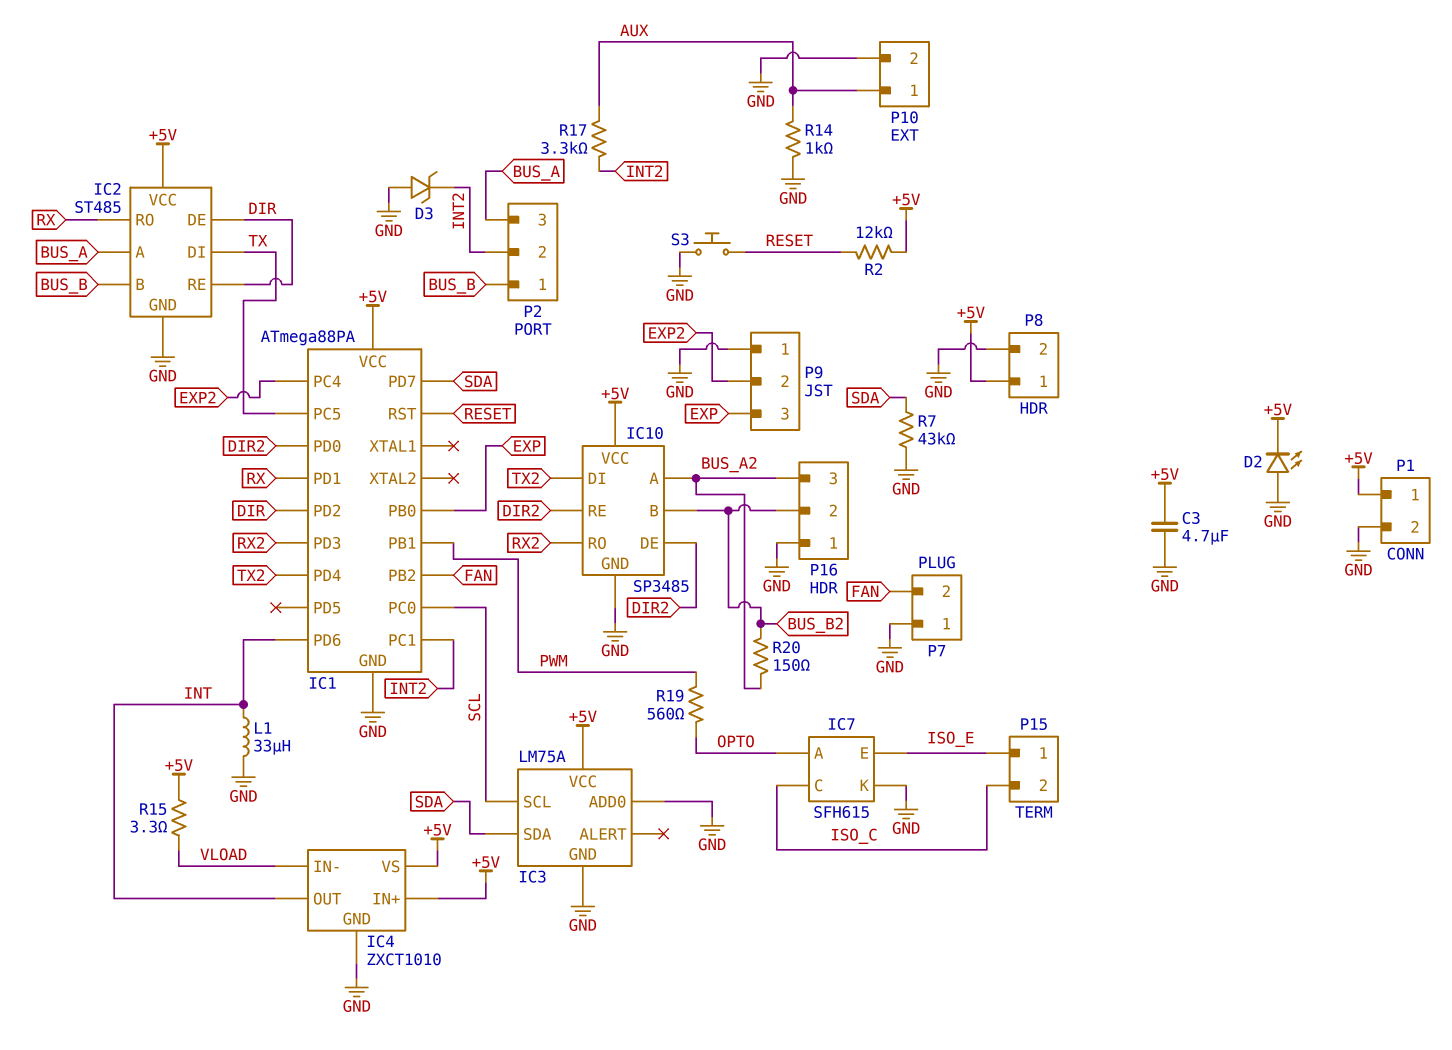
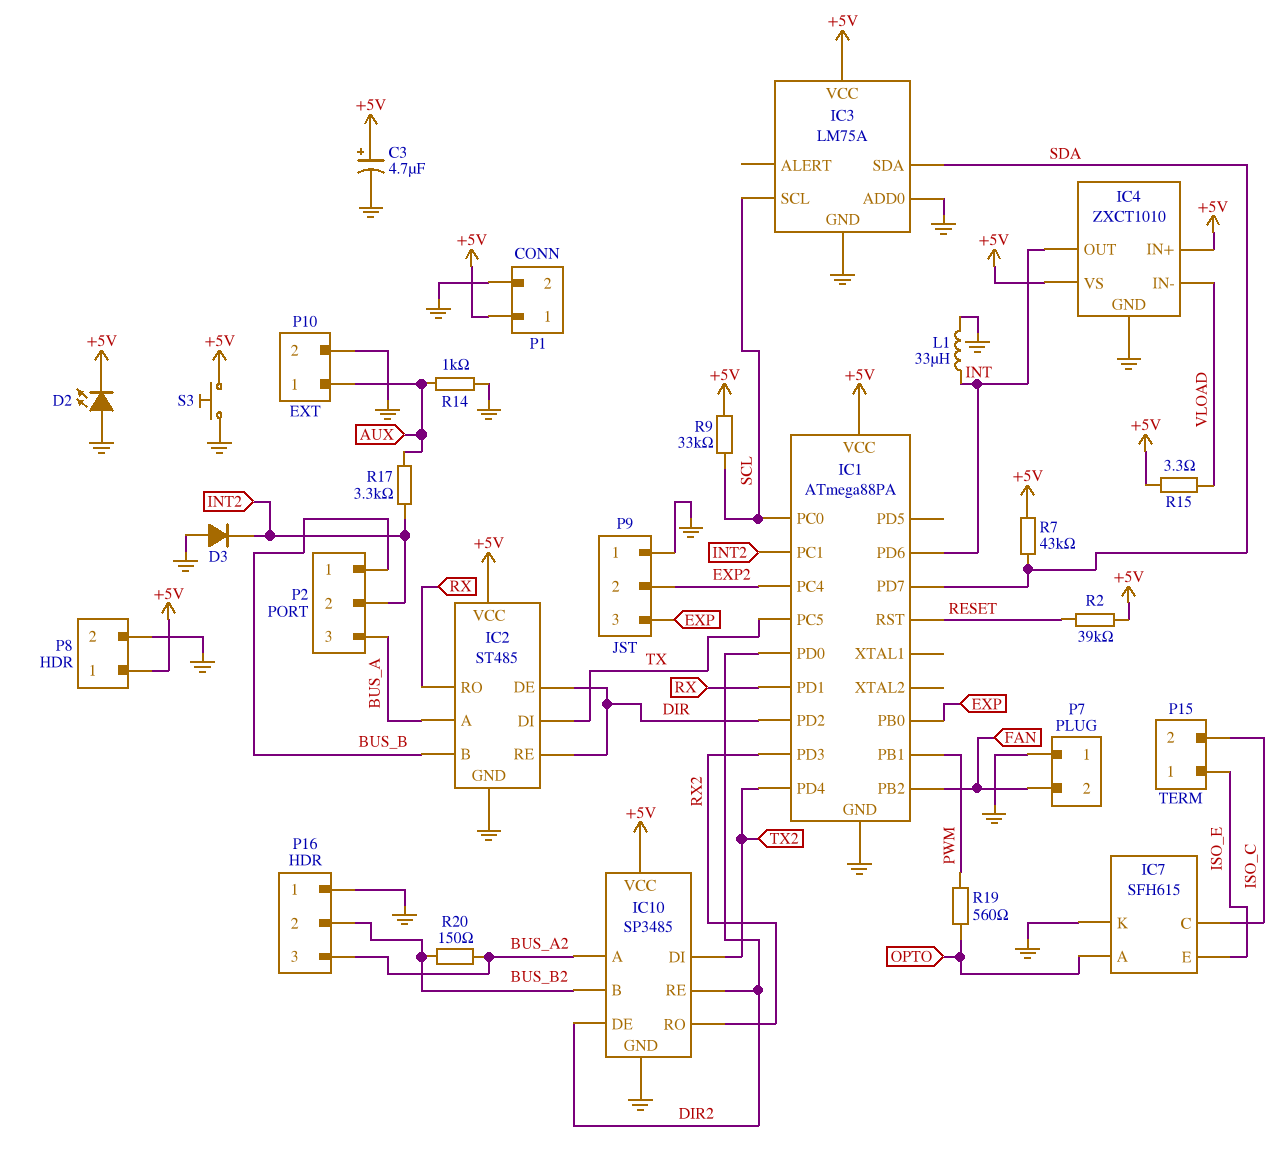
C3: 4.7uF (+5V, GND) -> 4.7uF (plus +5V, minus GND)
D3: zener (A GND, K INT2) -> diode (A GND, K INT2)
R2: 12k (+5V, RESET) -> 39k (+5V, RESET)
R7: 43k (GND, SDA) -> 43k (+5V, SDA)
R9: none -> 33k (+5V, SCL)
S3: button (GND, RESET) -> button (+5V, GND)

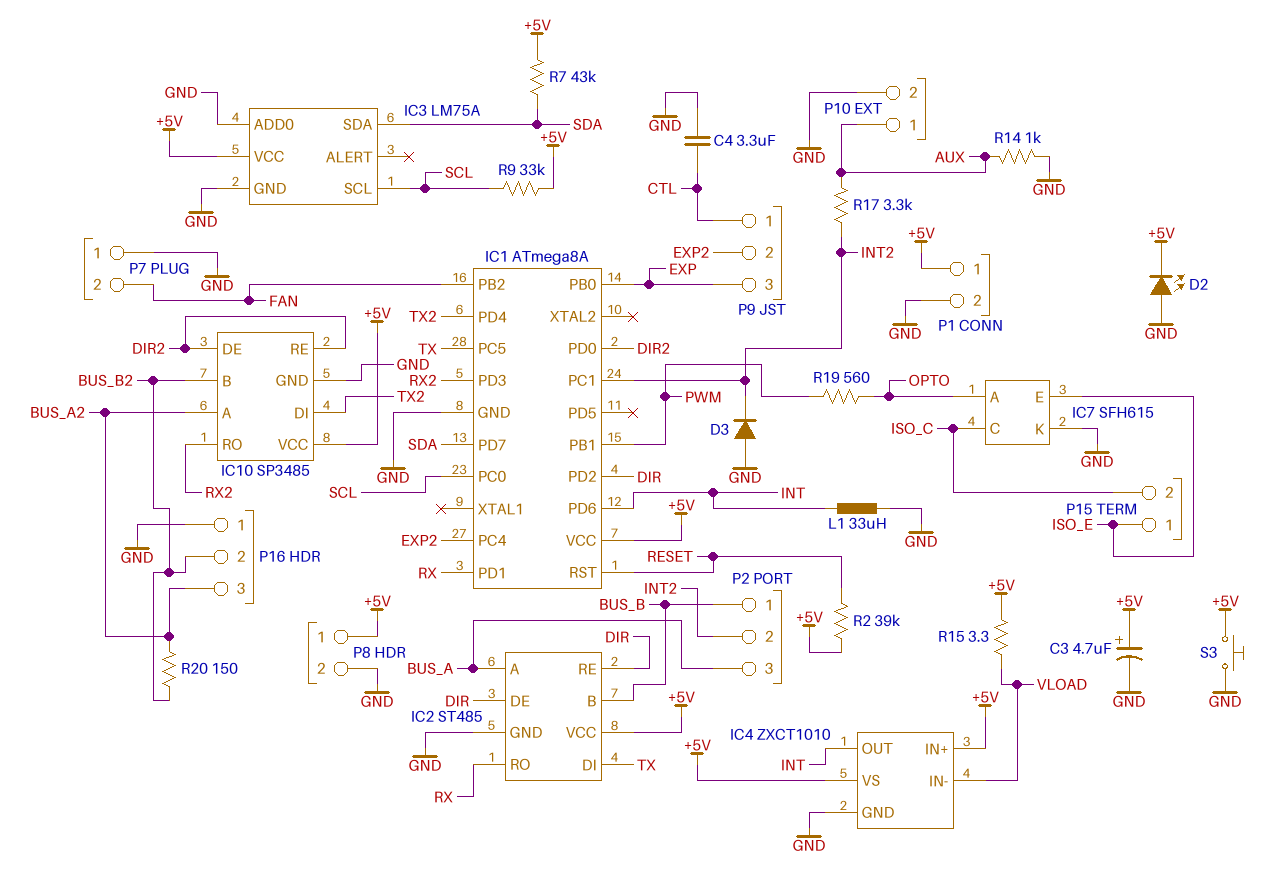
C4: none -> 3.3uF (CTL, GND)
IC1: ATmega88PA -> ATmega8A
P9 pin 1: GND -> CTL

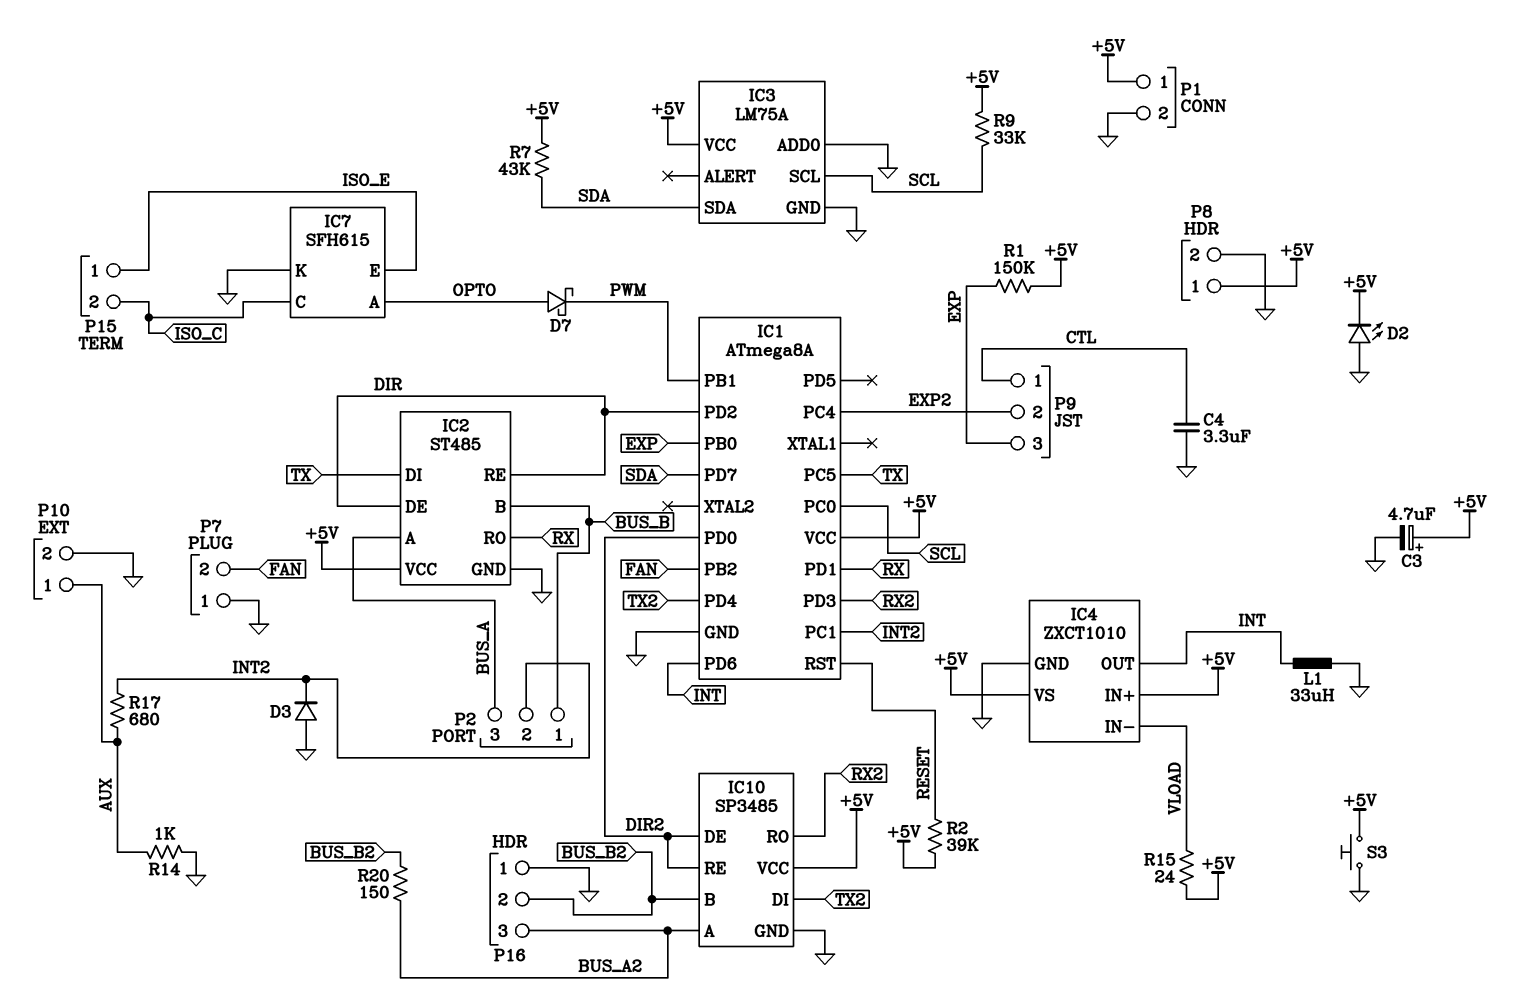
D7: none -> schottky (A OPTO, K PWM)
R1: none -> 150k (+5V, EXP)
R15: 3.3 (+5V, VLOAD) -> 24 (+5V, VLOAD)
R17: 3.3k (AUX, INT2) -> 680 (AUX, INT2)
R19: 560 (OPTO, PWM) -> none

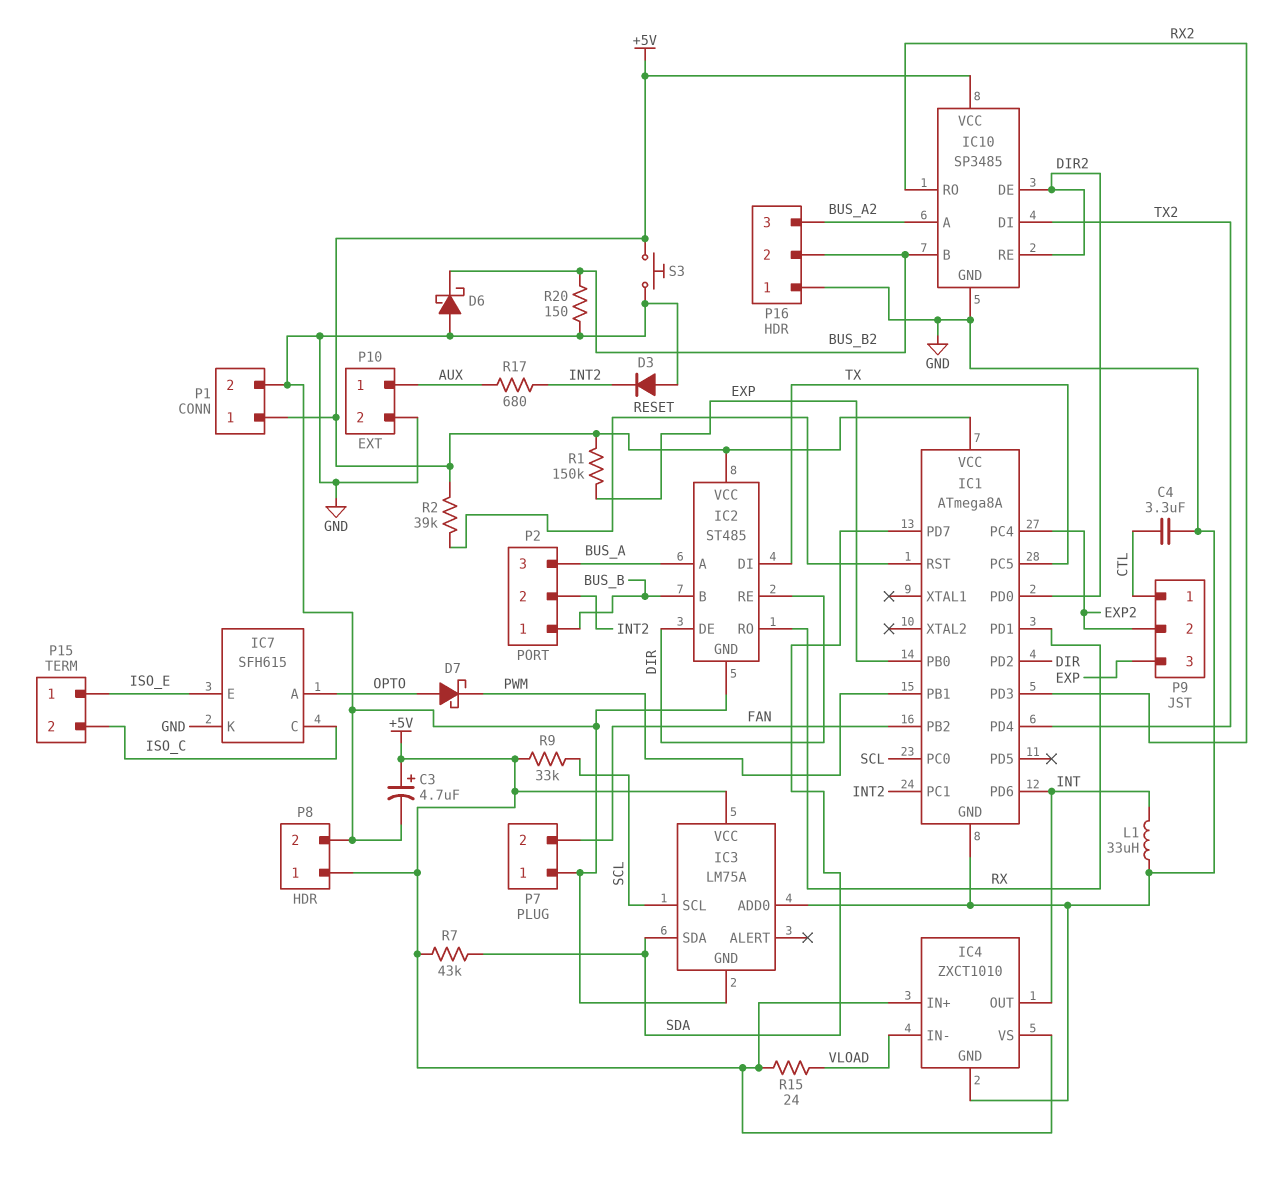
D2: LED (A GND, K +5V) -> none
D6: none -> schottky (A GND, K BUS_B2)
R14: 1k (AUX, GND) -> none
R20: 150 (BUS_A2, BUS_B2) -> 150 (BUS_B2, GND)

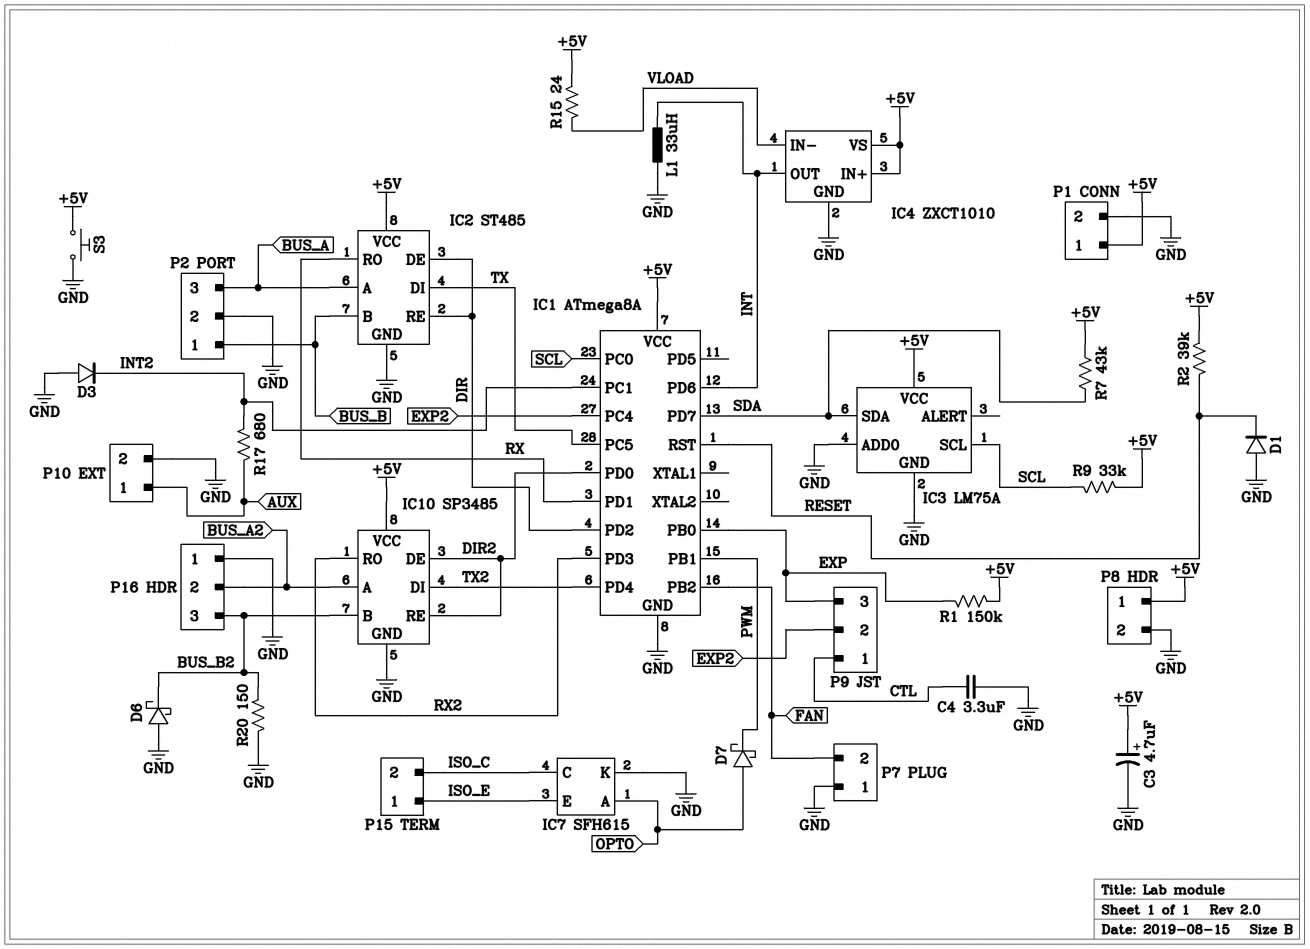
D1: none -> diode (A GND, K RESET)
P2 pin 2: INT2 -> GND
P16 pin 2: BUS_B2 -> BUS_A2
P16 pin 3: BUS_A2 -> BUS_B2

